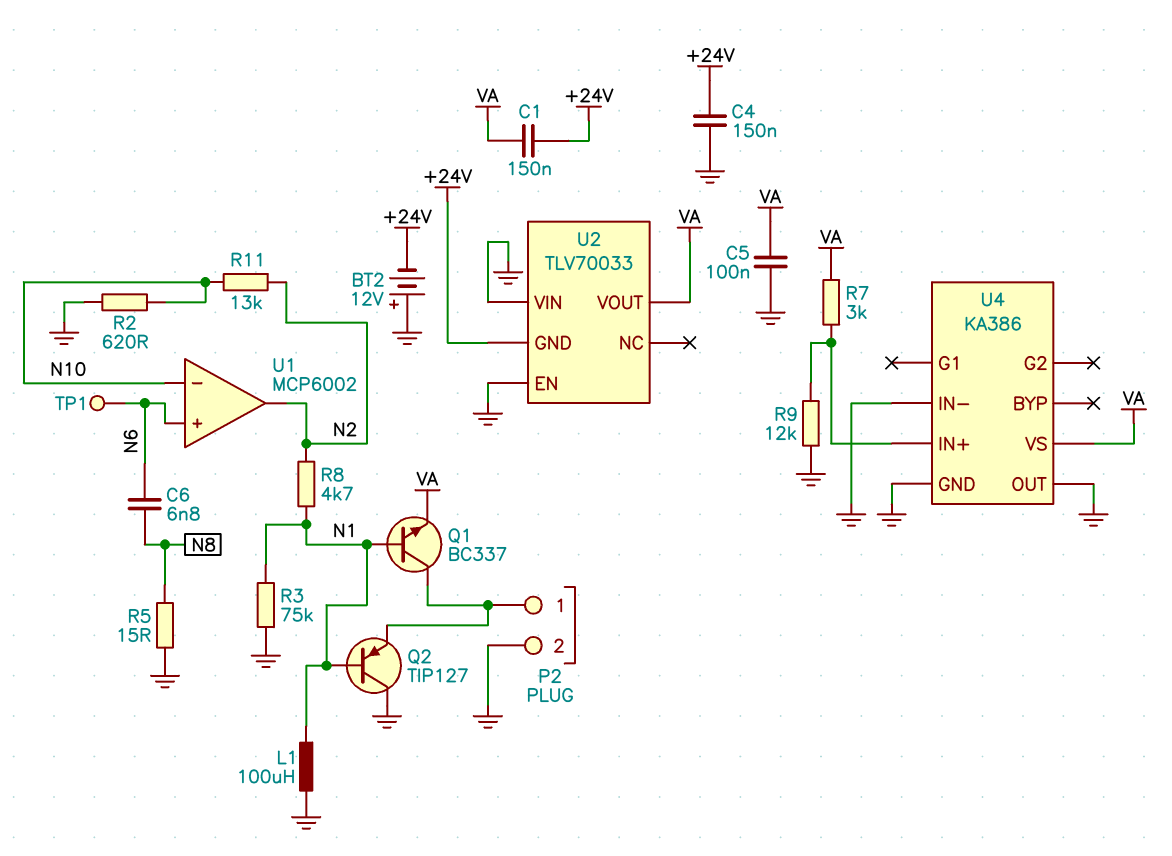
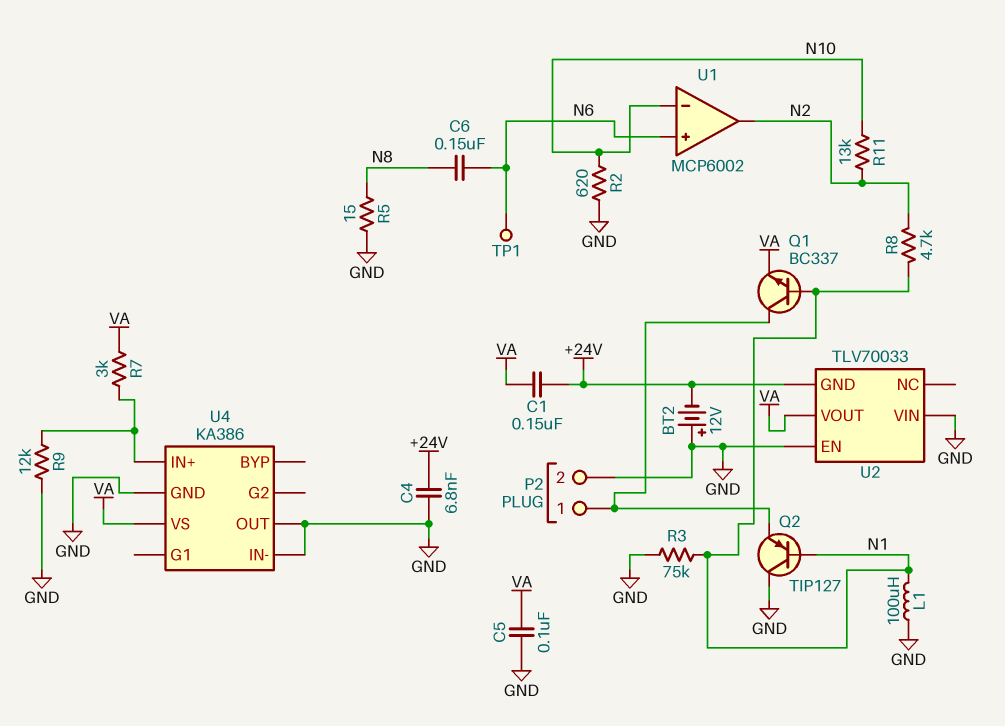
C4: 150nF (+24V, GND) -> 6.8nF (+24V, GND)
C6: 6.8nF (N6, N8) -> 150nF (N6, N8)

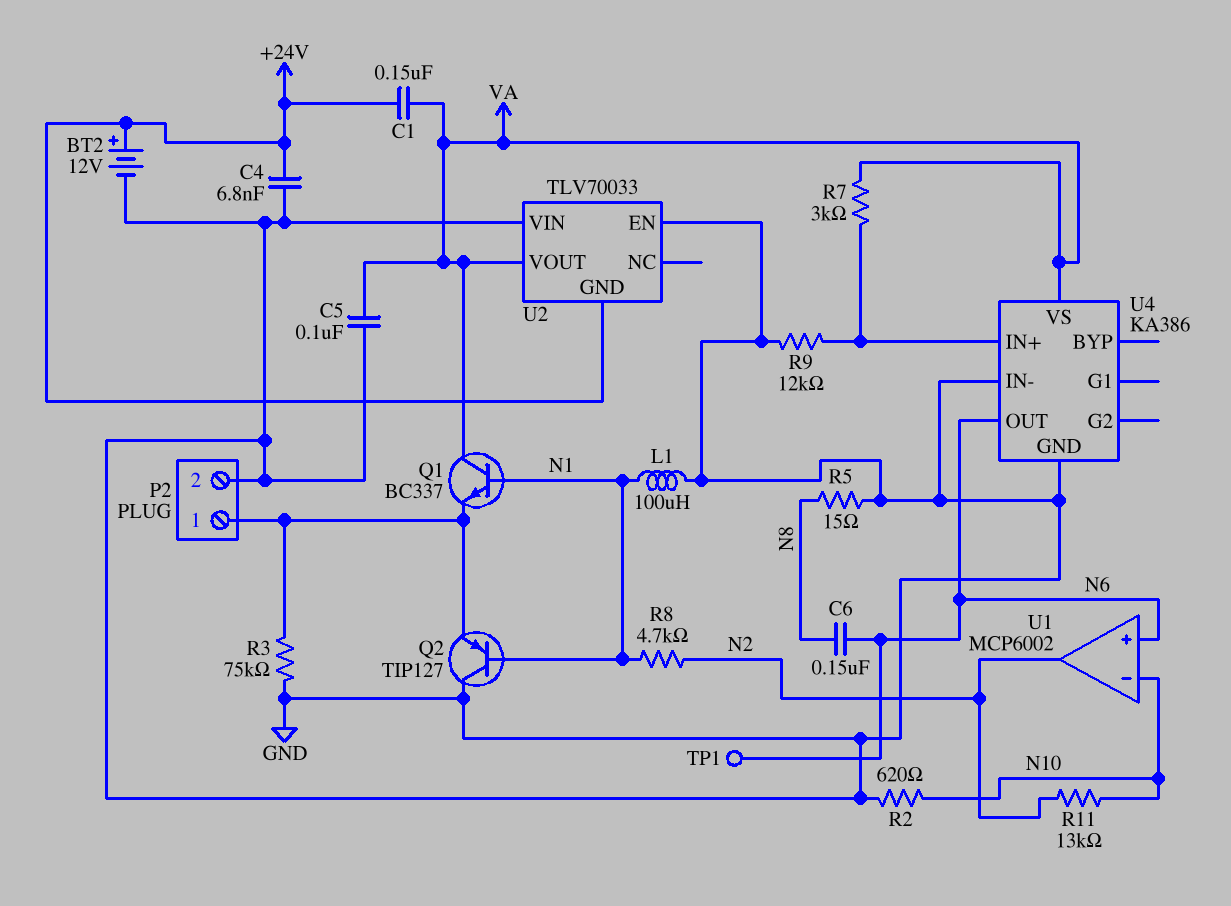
BT2: 12V (plus GND, minus +24V) -> 12V (plus +24V, minus GND)
Q1: NPN BC337 (B N1, C P2/1, E VA) -> NPN BC337 (B N1, C VA, E P2/1)
R3: 75k (GND, N1) -> 75k (GND, P2/1)
U4 pin OUT: GND -> N6

